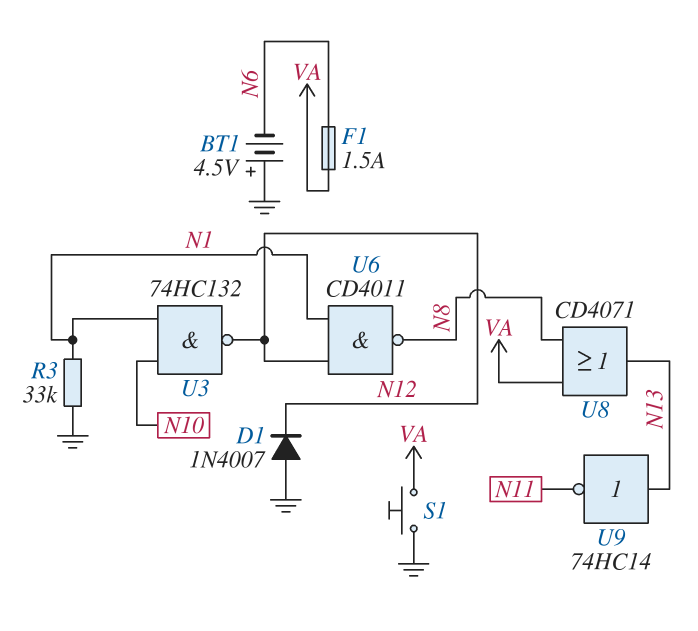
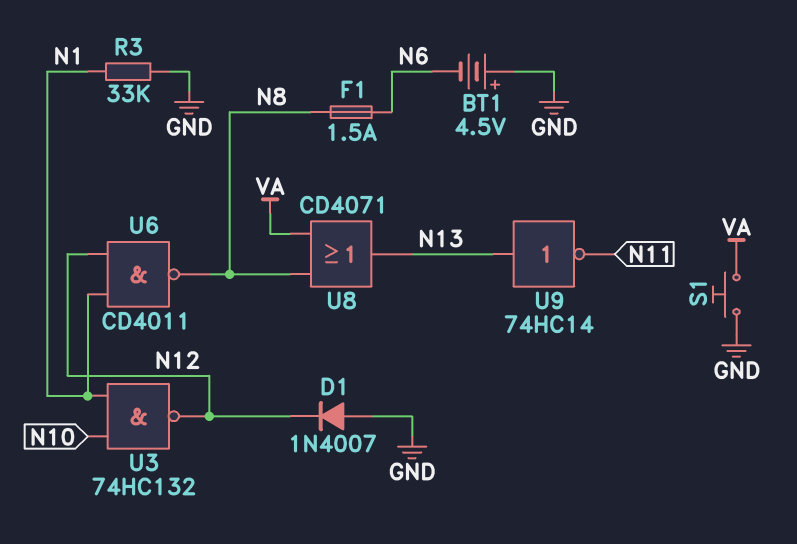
F1: 1.5A (N6, VA) -> 1.5A (N6, N8)

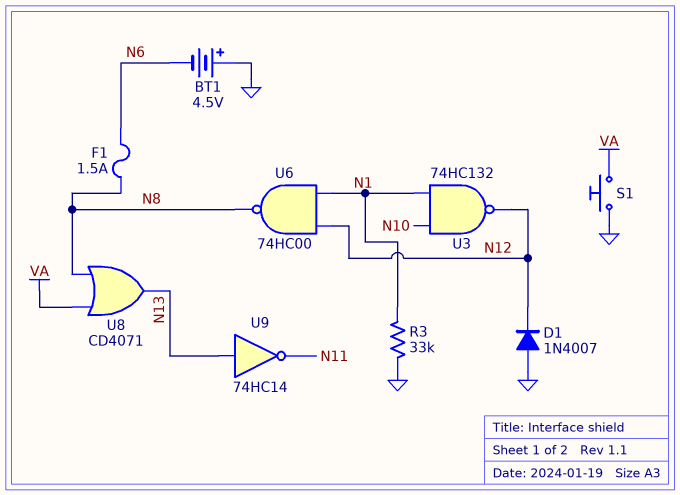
U6: NAND CD4011 (in N1, in N12, out N8) -> NAND 74HC00 (in N1, in N12, out N8)

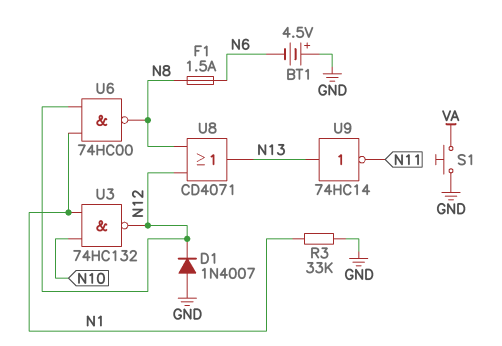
U8: OR CD4071 (in N8, in VA, out N13) -> OR CD4071 (in N8, in N12, out N13)

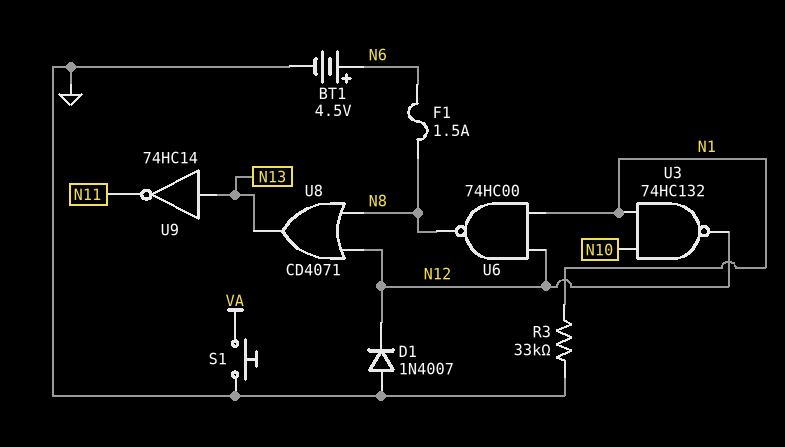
BT1: 4.5V (plus GND, minus N6) -> 4.5V (plus N6, minus GND)

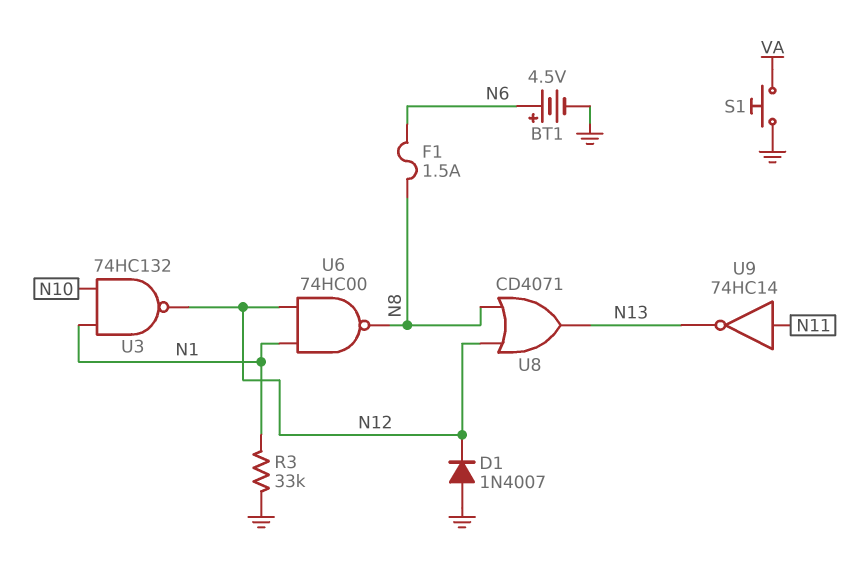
U9: NOT 74HC14 (in N13, out N11) -> NOT 74HC14 (in N11, out N13)

